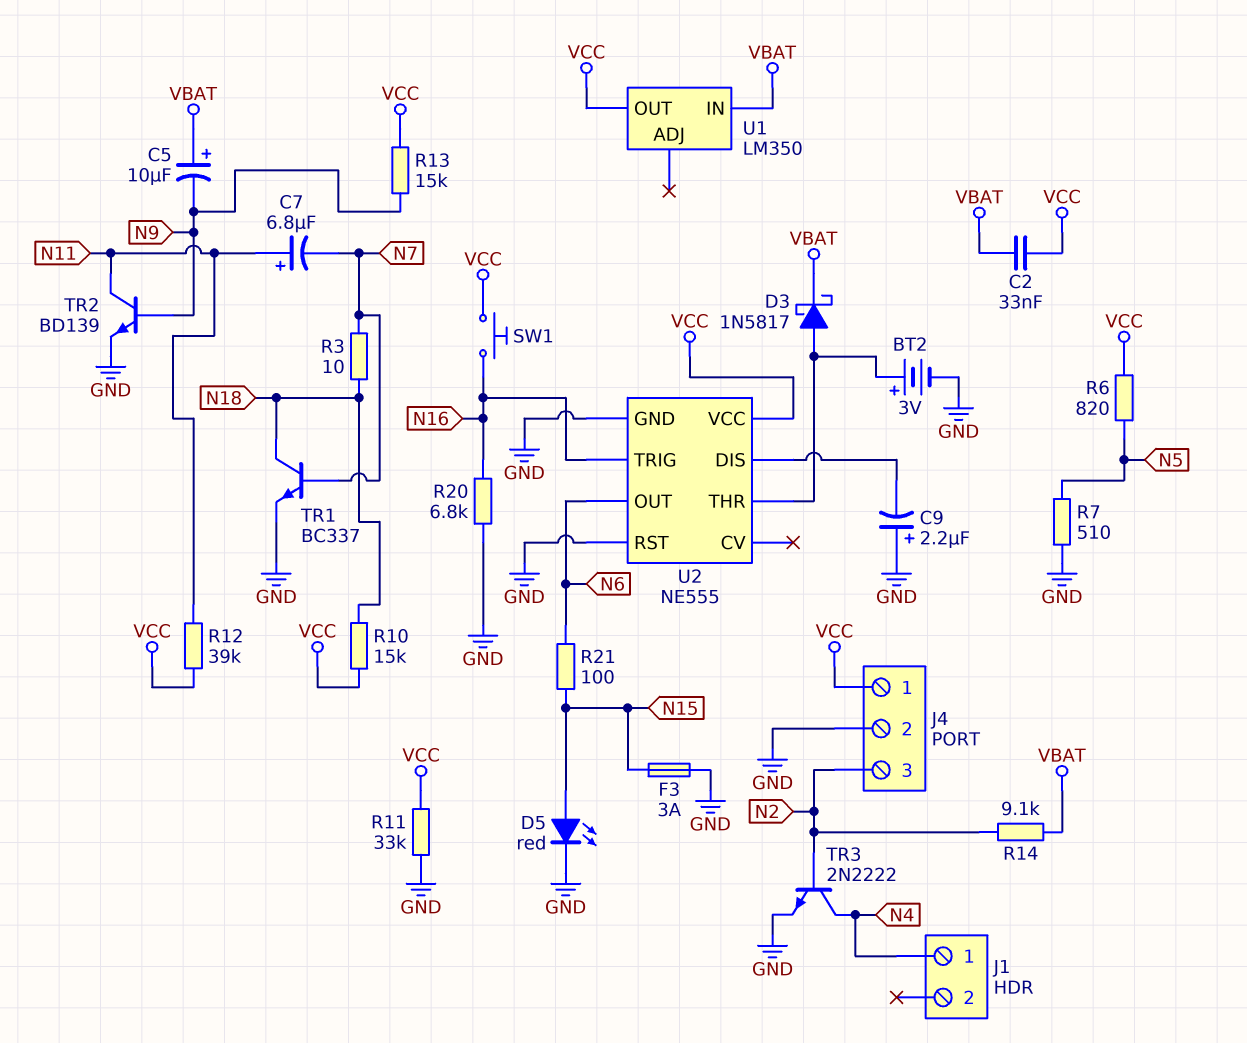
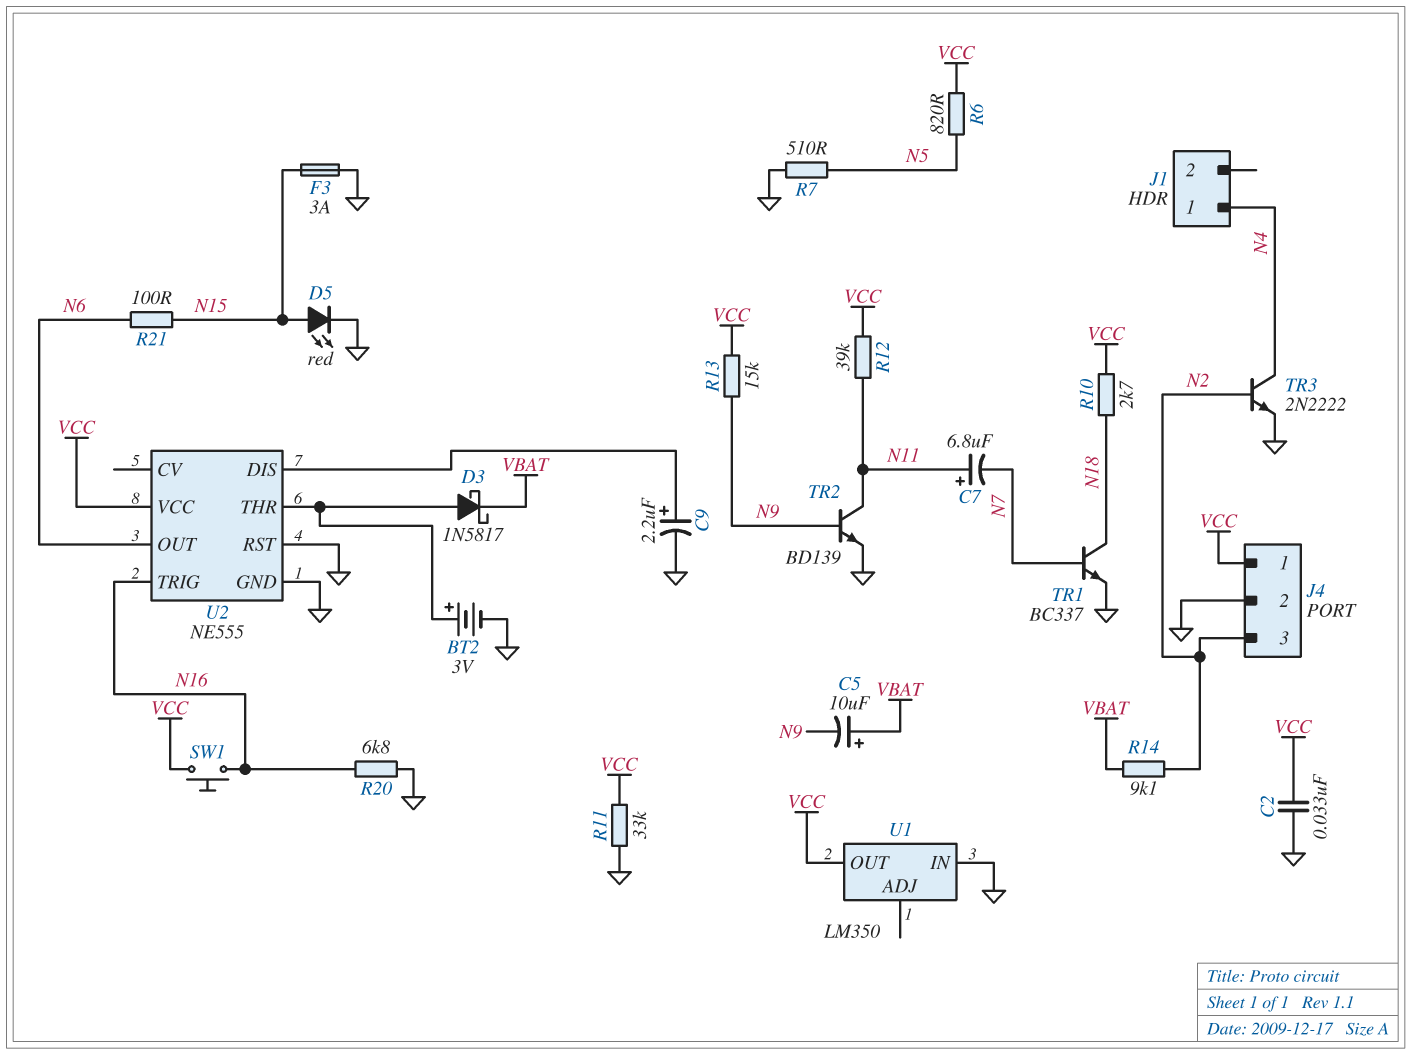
C2: 33nF (VBAT, VCC) -> 33nF (GND, VCC)
C9: 2.2uF (plus GND, minus U2/DIS) -> 2.2uF (plus U2/DIS, minus GND)
R3: 10 (N7, N18) -> none
R10: 15k (N18, VCC) -> 2.7k (N18, VCC)
U1 pin IN: VBAT -> GND

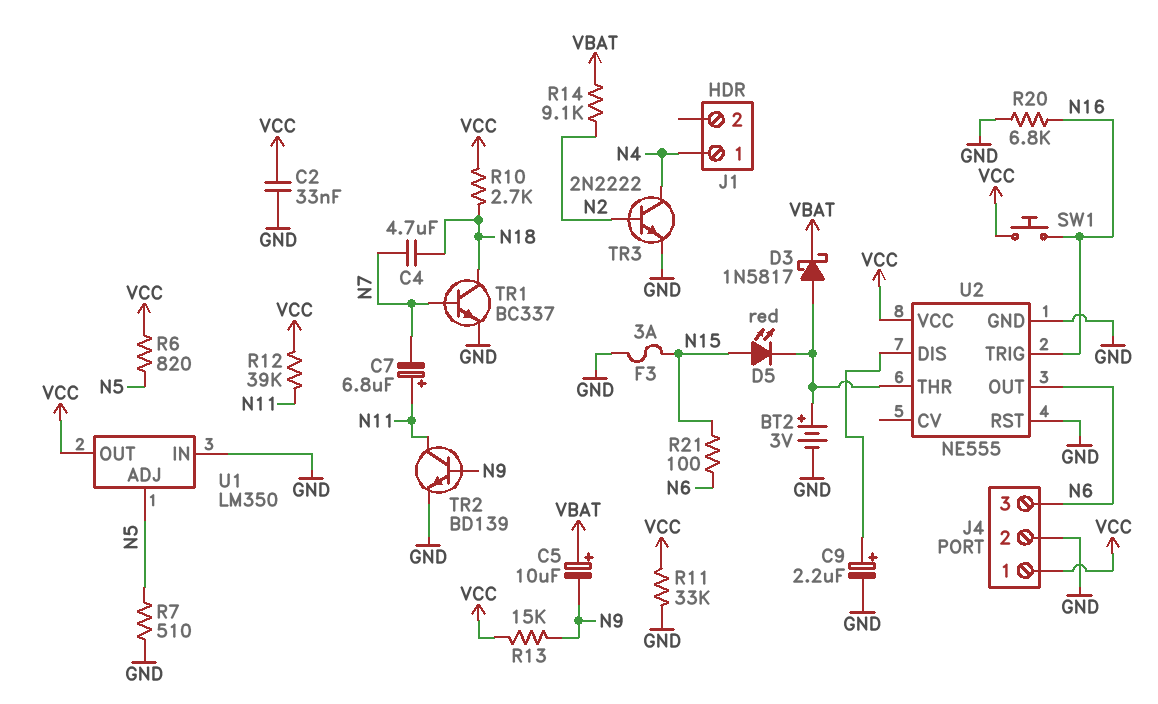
C4: none -> 4.7uF (N7, N18)
D5: LED red (A N15, K GND) -> LED red (A N15, K U2/THR)
J4 pin 3: N2 -> N6
U1 pin ADJ: none -> N5

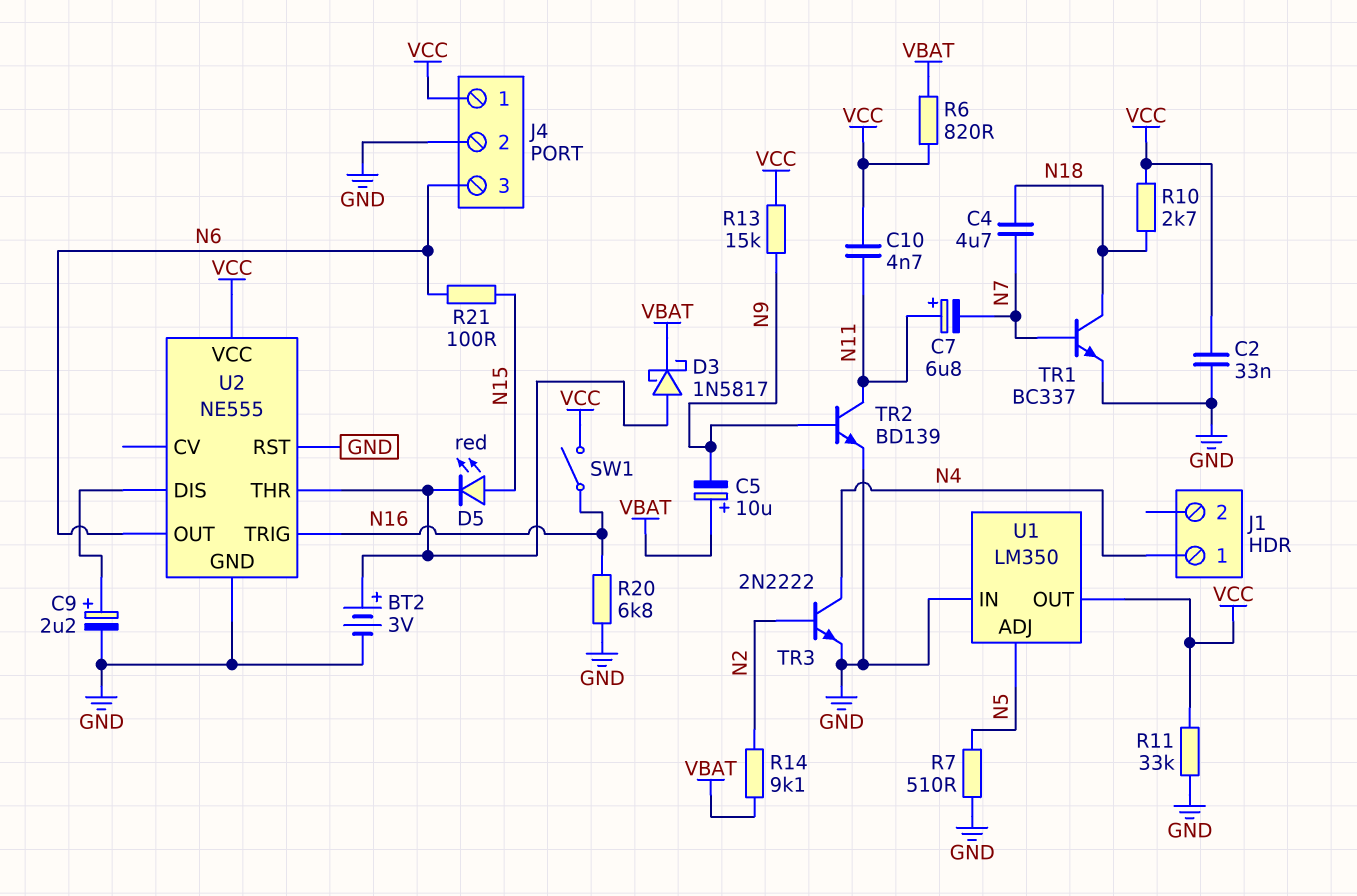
C10: none -> 4.7nF (N11, VCC)
F3: 3A (GND, N15) -> none
R6: 820 (N5, VCC) -> 820 (VBAT, VCC)
R12: 39k (N11, VCC) -> none
SW1: button (N16, VCC) -> switch (N16, VCC)

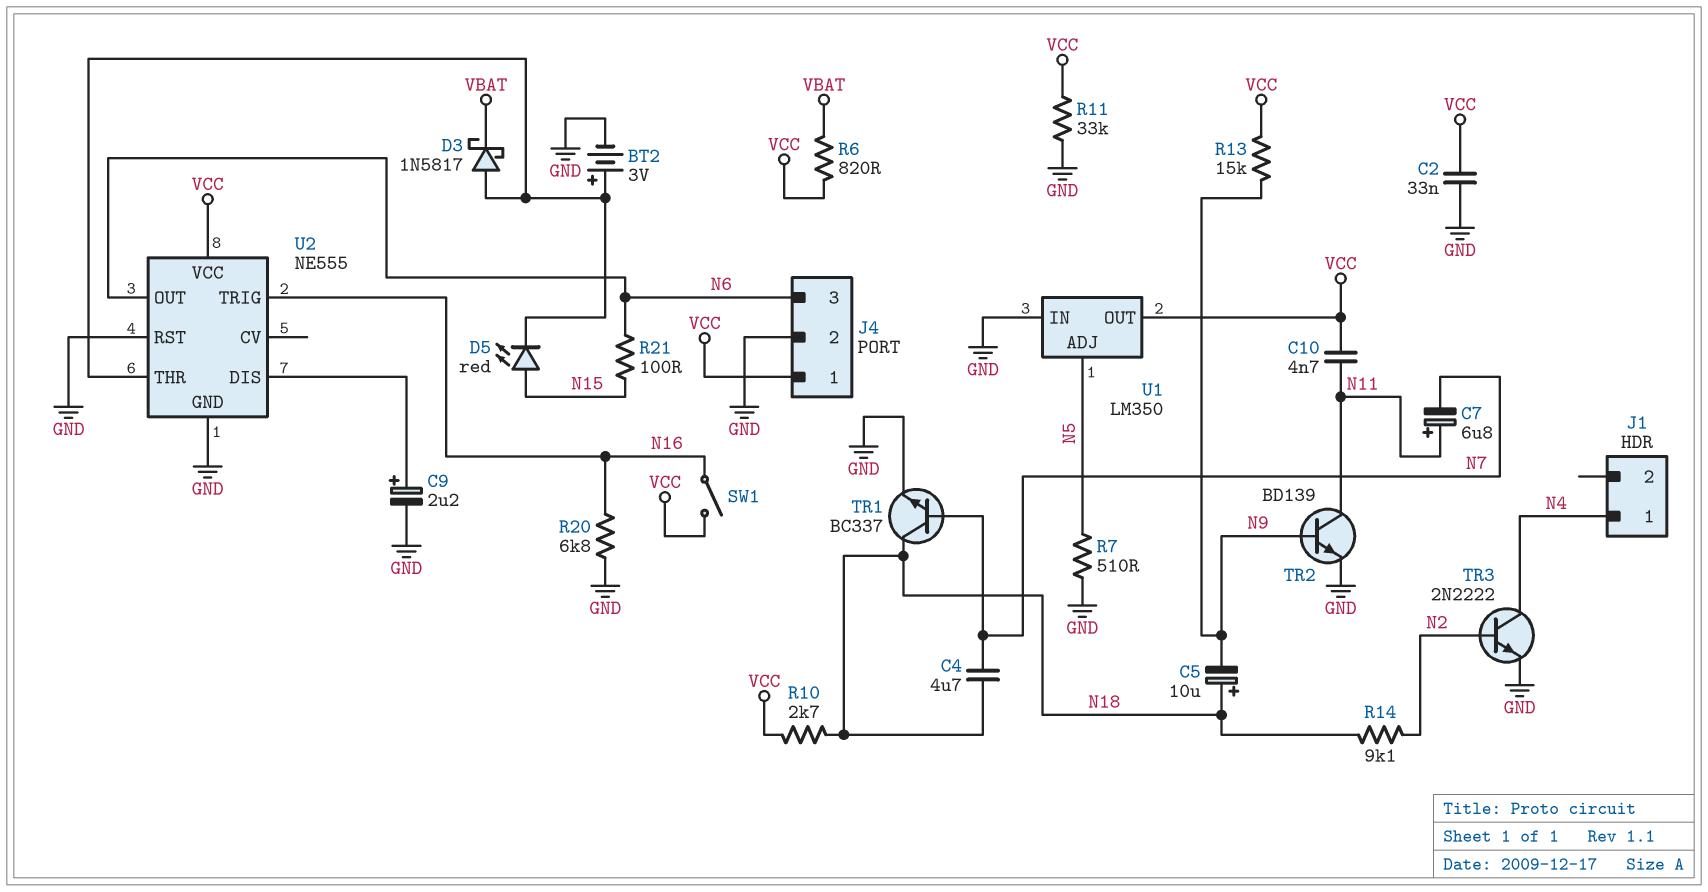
C5: 10uF (plus VBAT, minus N9) -> 10uF (plus N18, minus N9)
R14: 9.1k (N2, VBAT) -> 9.1k (N2, N18)

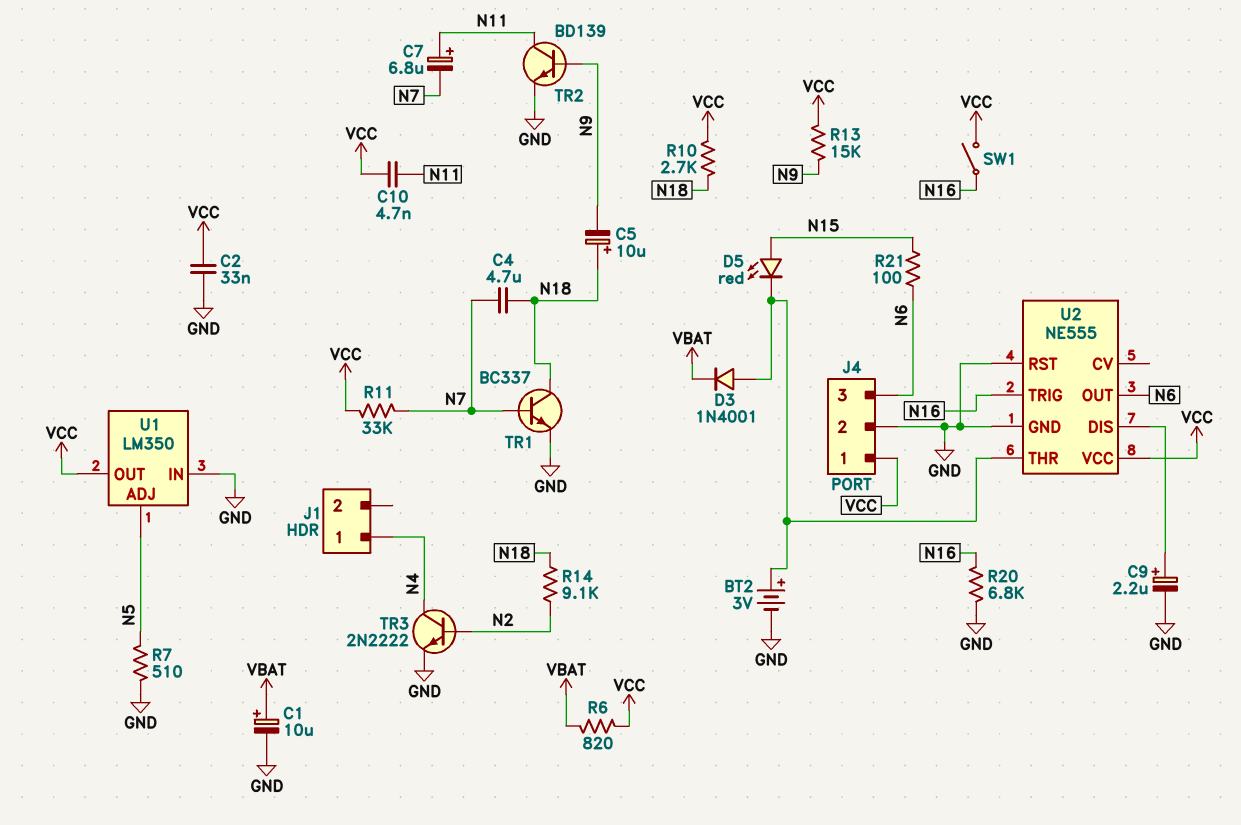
C1: none -> 10uF (plus VBAT, minus GND)
D3: schottky 1N5817 (A U2/THR, K VBAT) -> diode 1N4001 (A U2/THR, K VBAT)
R11: 33k (GND, VCC) -> 33k (N7, VCC)

